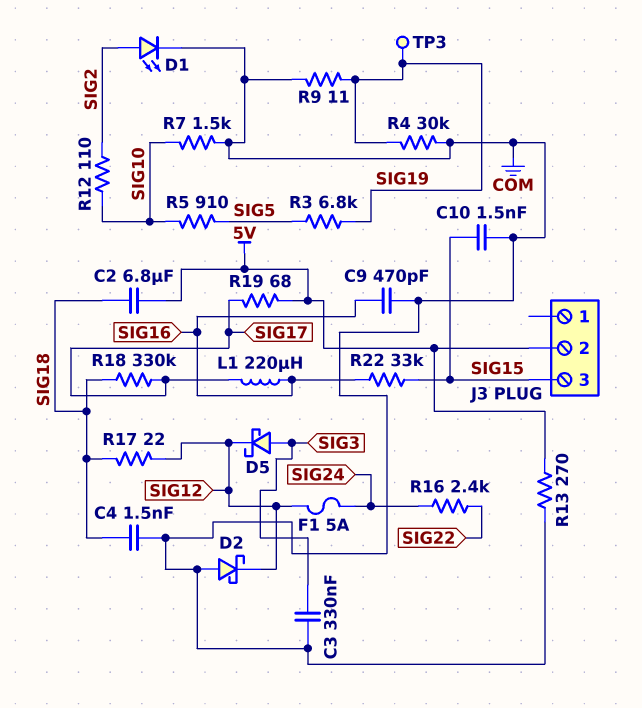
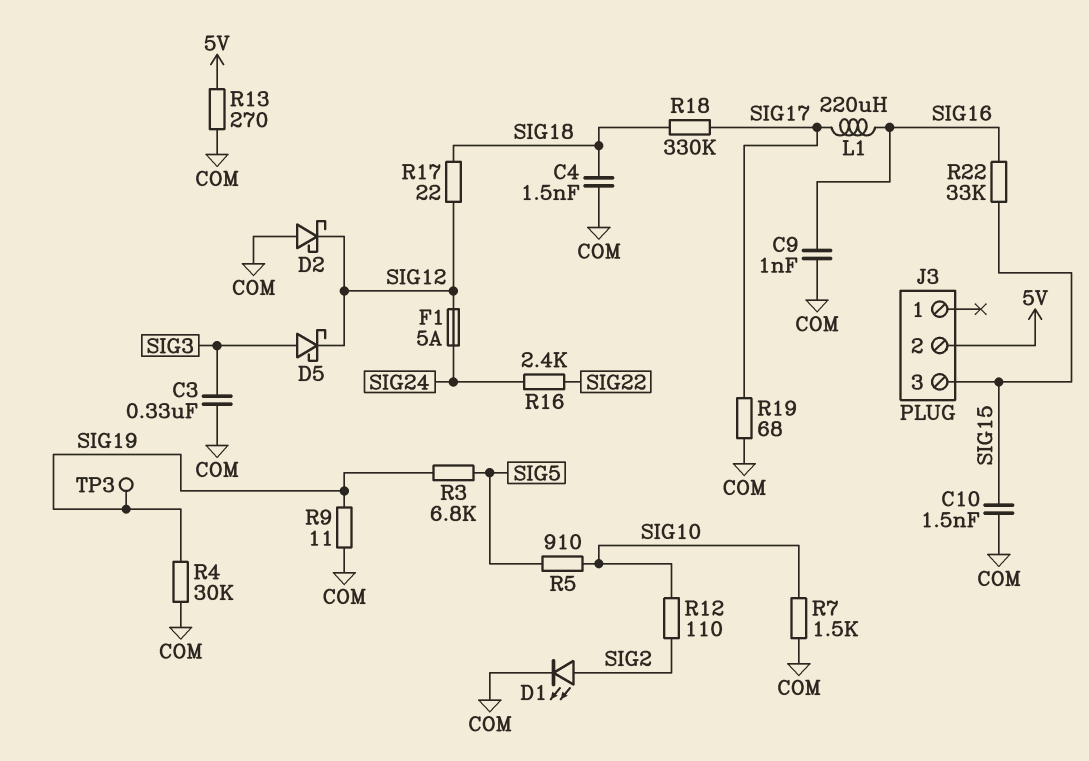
C2: 6.8uF (5V, SIG18) -> none
C9: 470pF (COM, SIG16) -> 1nF (COM, SIG16)
R19: 68 (5V, SIG17) -> 68 (COM, SIG17)

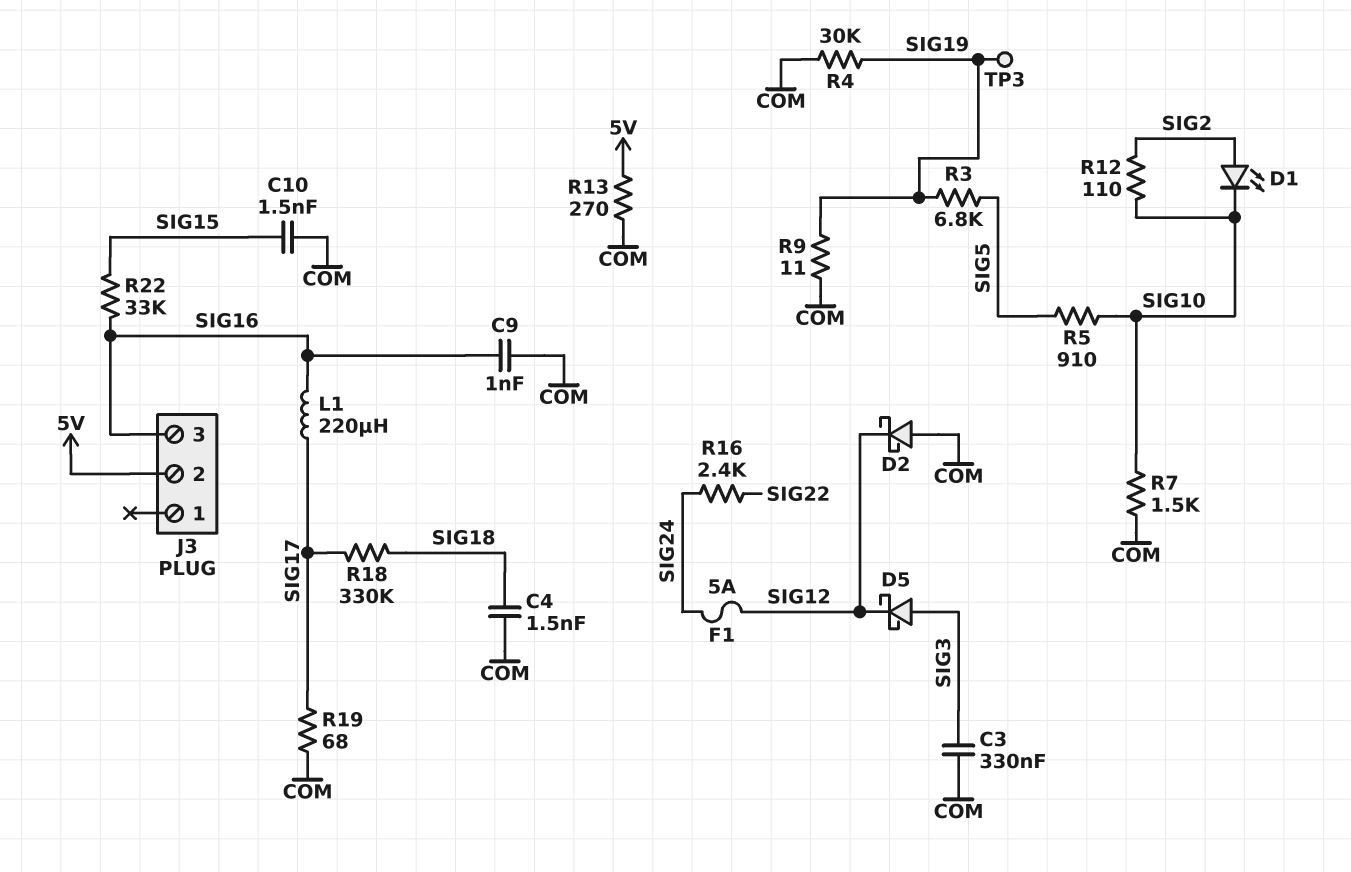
D1: LED (A SIG2, K COM) -> LED (A SIG2, K SIG10)
J3 pin 3: SIG15 -> SIG16
R17: 22 (SIG12, SIG18) -> none

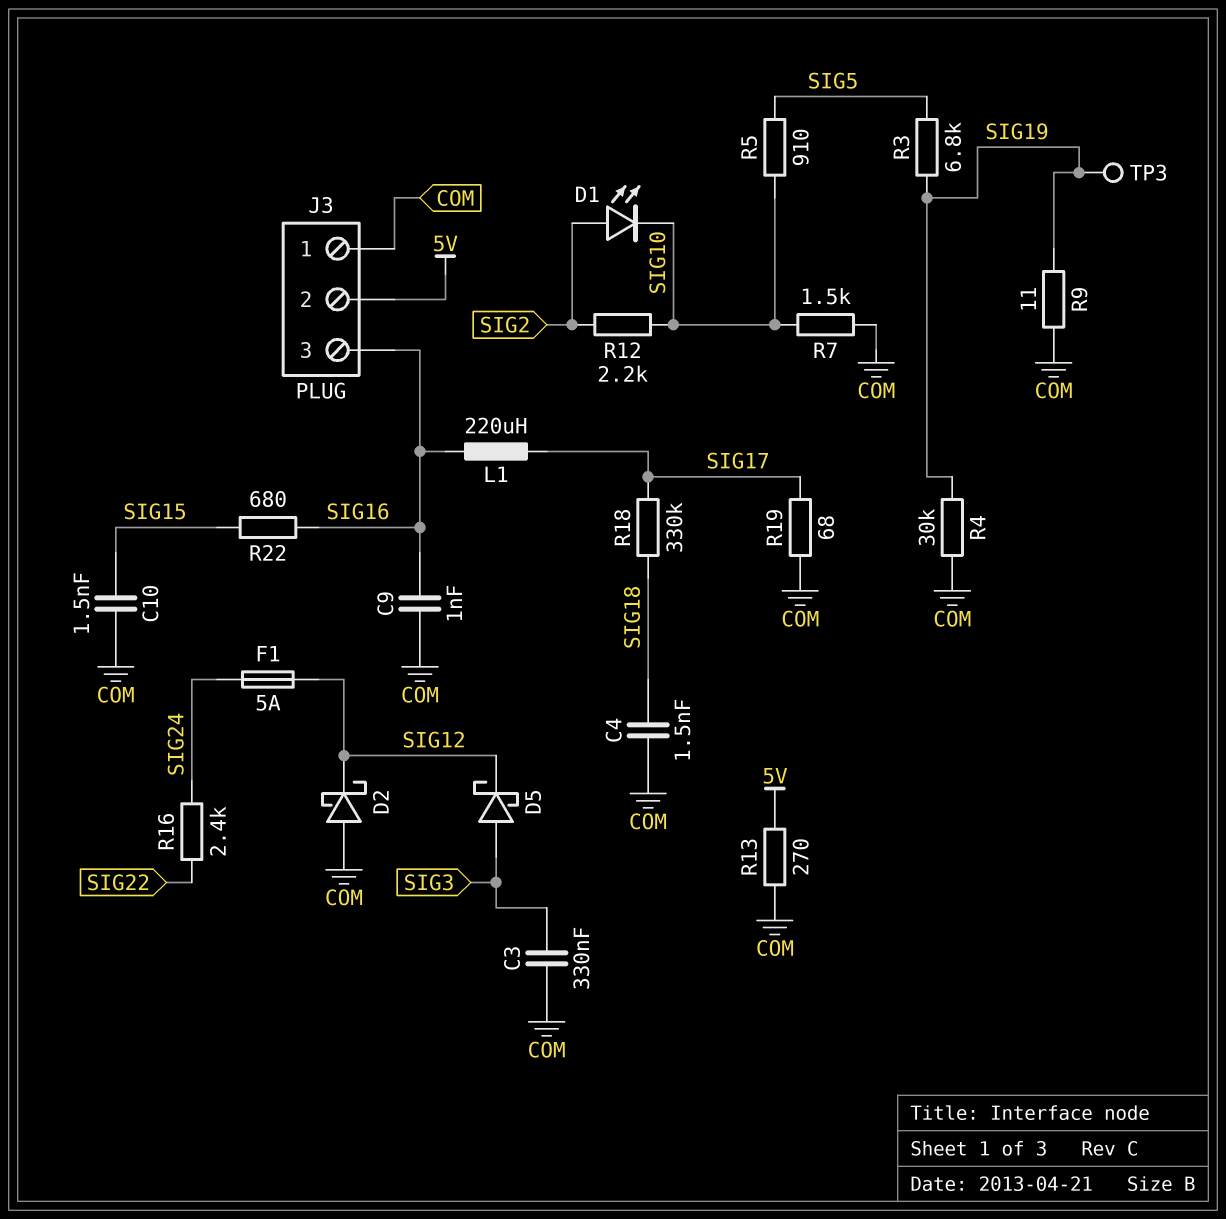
J3 pin 1: none -> COM
R12: 110 (SIG2, SIG10) -> 2.2k (SIG2, SIG10)
R22: 33k (SIG15, SIG16) -> 680 (SIG15, SIG16)

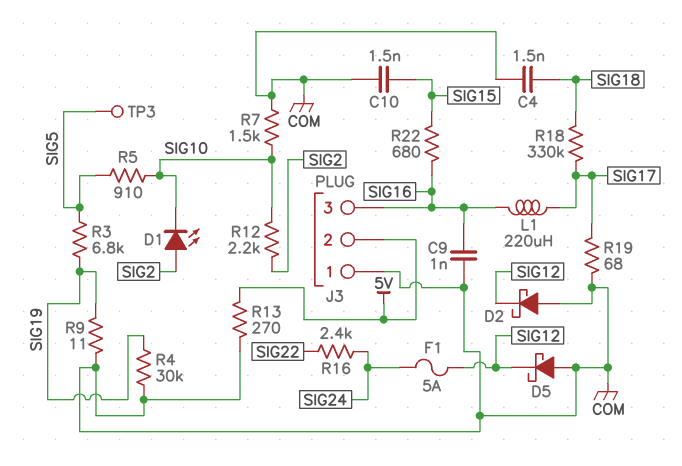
C3: 330nF (COM, SIG3) -> none
D5: schottky (A SIG3, K SIG12) -> schottky (A COM, K SIG12)
TP3: test point (SIG19) -> test point (SIG5)

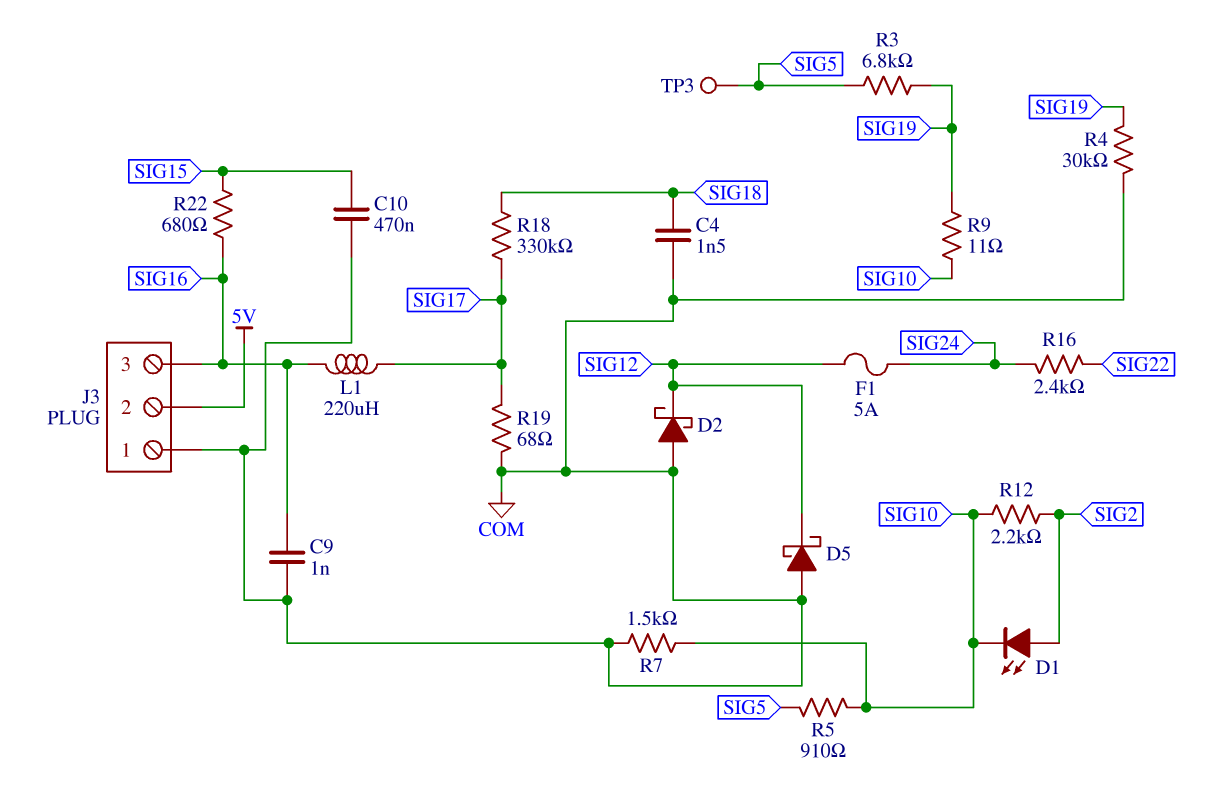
C10: 1.5nF (COM, SIG15) -> 470nF (COM, SIG15)
R9: 11 (COM, SIG19) -> 11 (SIG10, SIG19)
R13: 270 (5V, COM) -> none

